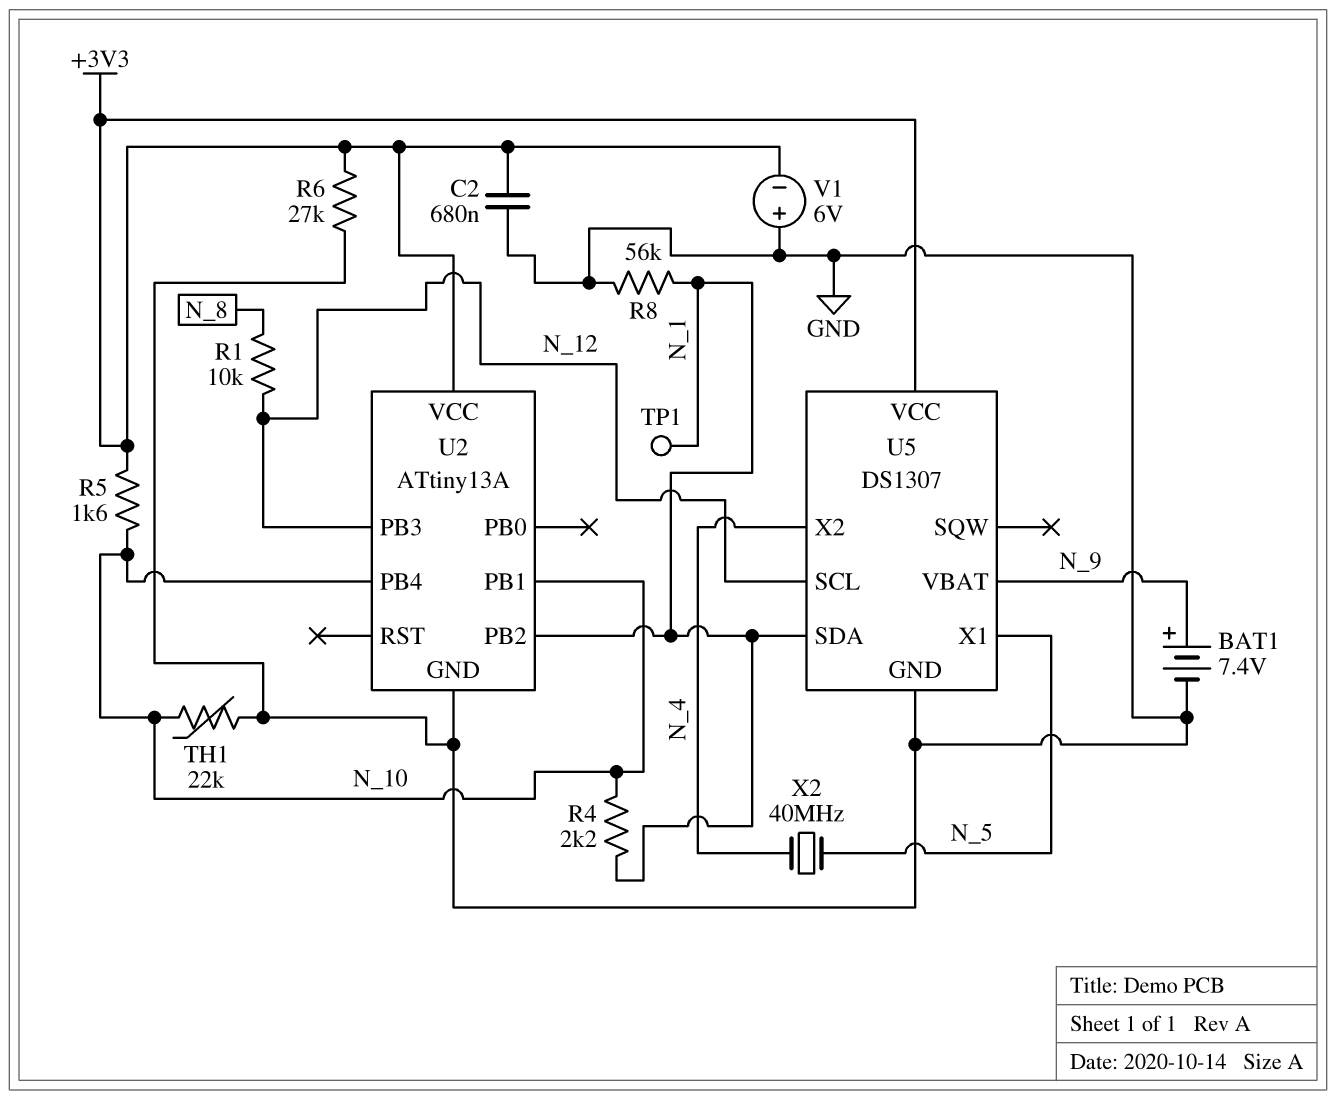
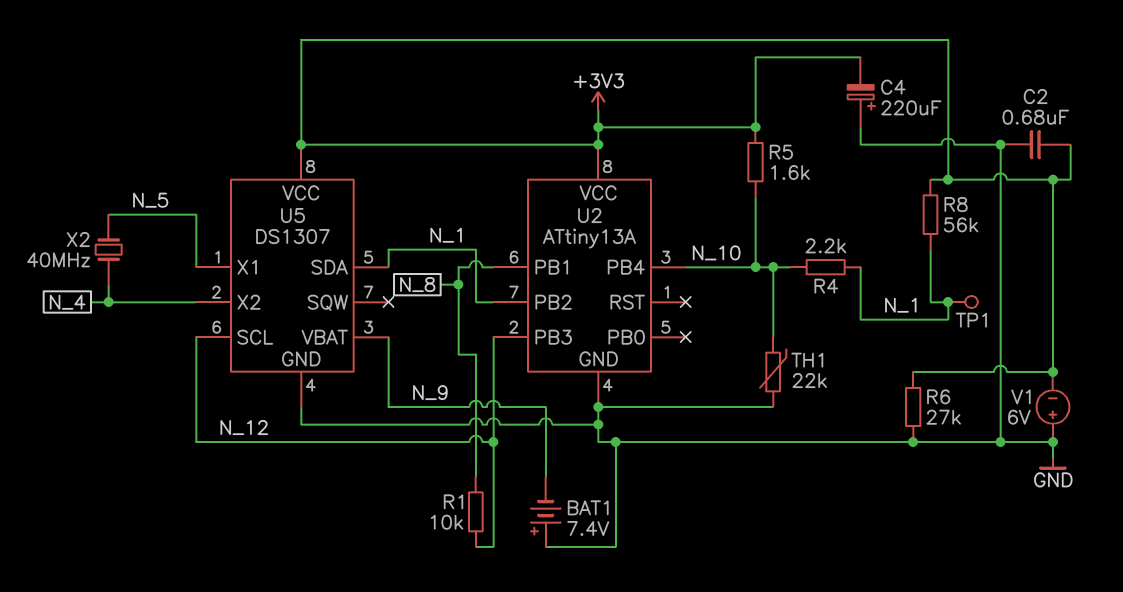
BAT1: 7.4V (plus N_9, minus GND) -> 7.4V (plus GND, minus N_9)
C4: none -> 220uF (plus GND, minus +3V3)
R8: 56k (GND, N_1) -> 56k (+3V3, N_1)
U2 pin PB1: N_10 -> N_8

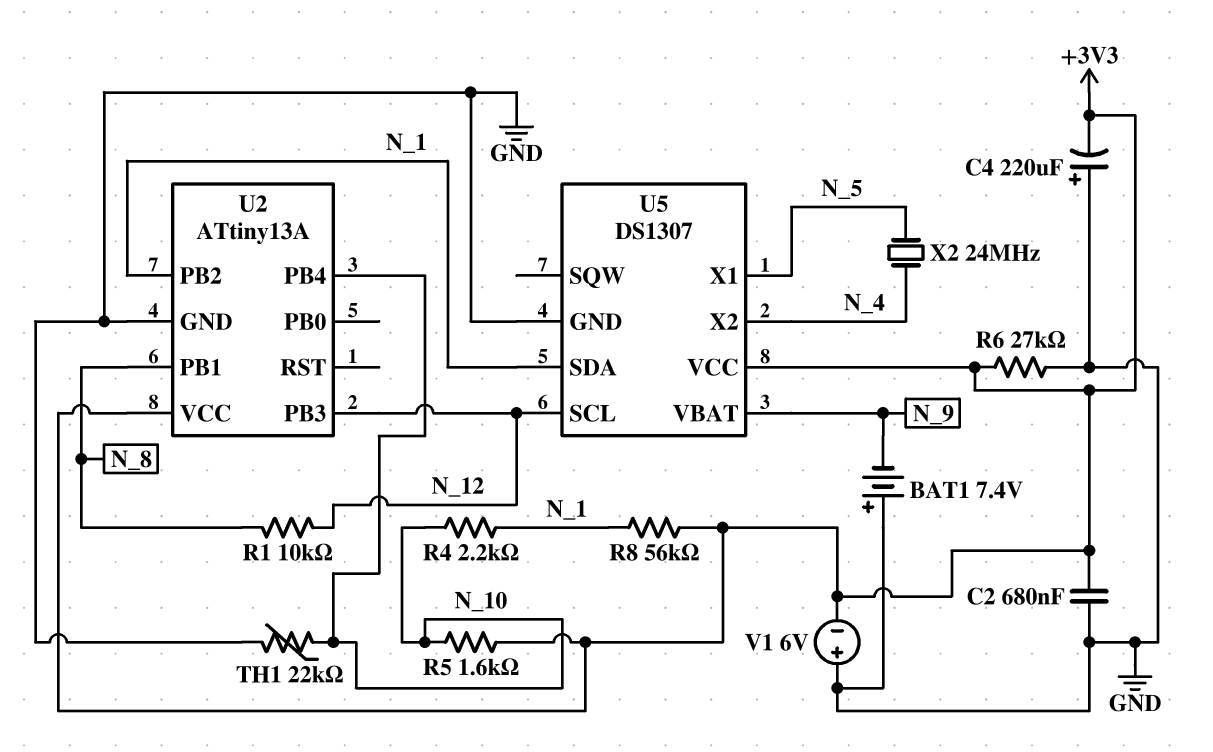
TP1: test point (N_1) -> none
X2: 40MHz (N_4, N_5) -> 24MHz (N_4, N_5)

